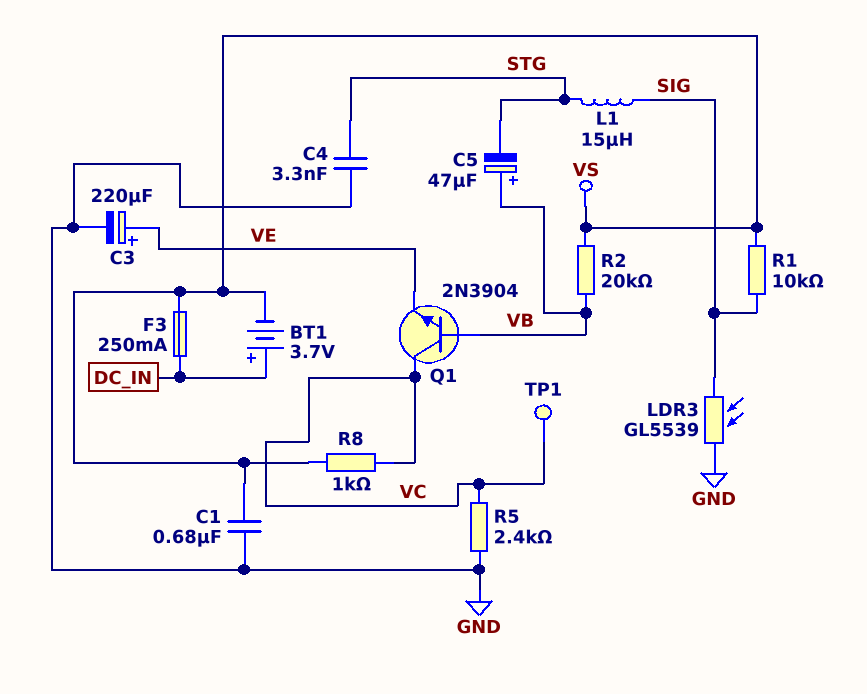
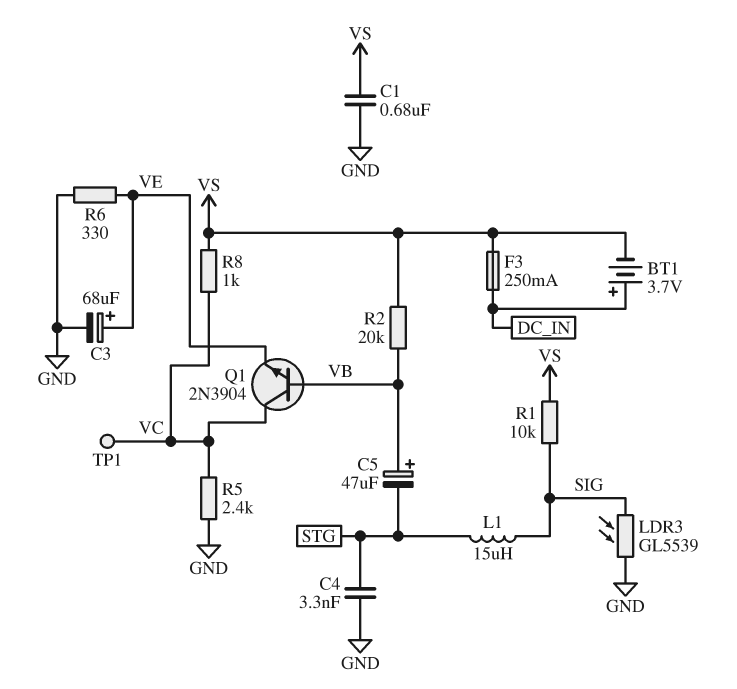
C3: 220uF (plus VE, minus GND) -> 68uF (plus VE, minus GND)
R6: none -> 330 (GND, VE)

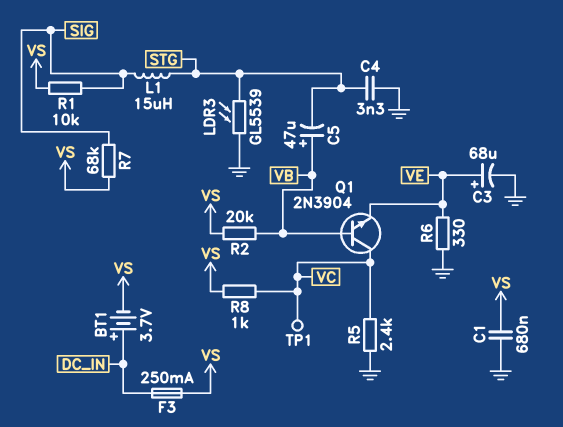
LDR3: GL5539 (GND, SIG) -> GL5539 (GND, STG)
R7: none -> 68k (SIG, VS)

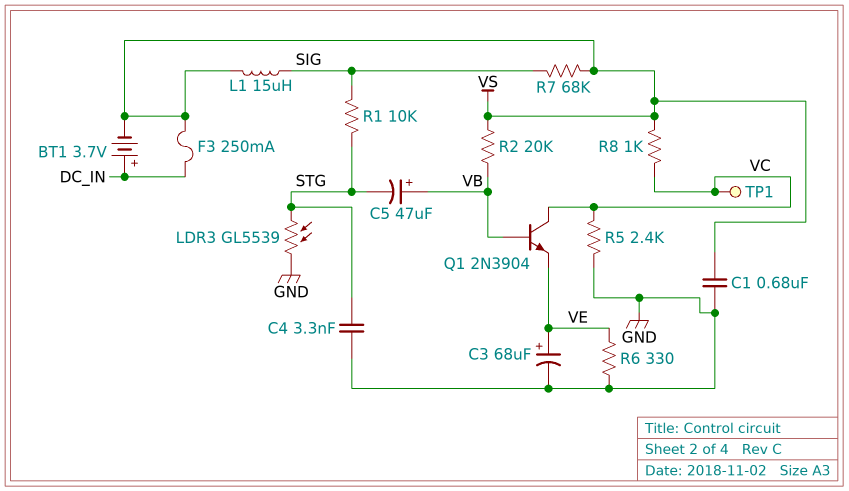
L1: 15uH (SIG, STG) -> 15uH (SIG, VS)
R1: 10k (SIG, VS) -> 10k (SIG, STG)

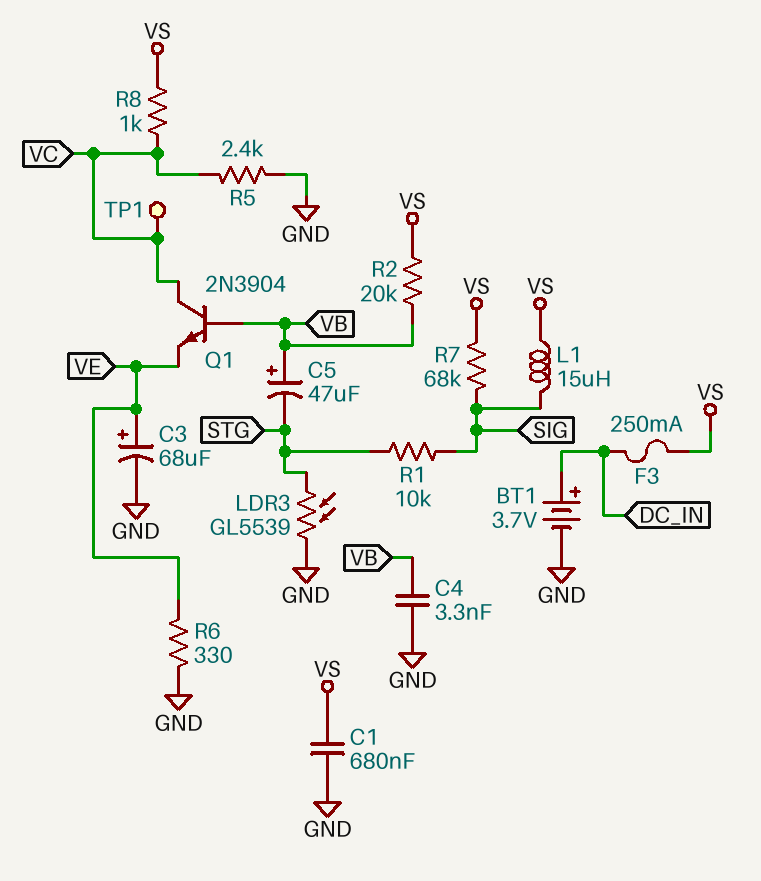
BT1: 3.7V (plus DC_IN, minus VS) -> 3.7V (plus DC_IN, minus GND)
C4: 3.3nF (GND, STG) -> 3.3nF (GND, VB)

